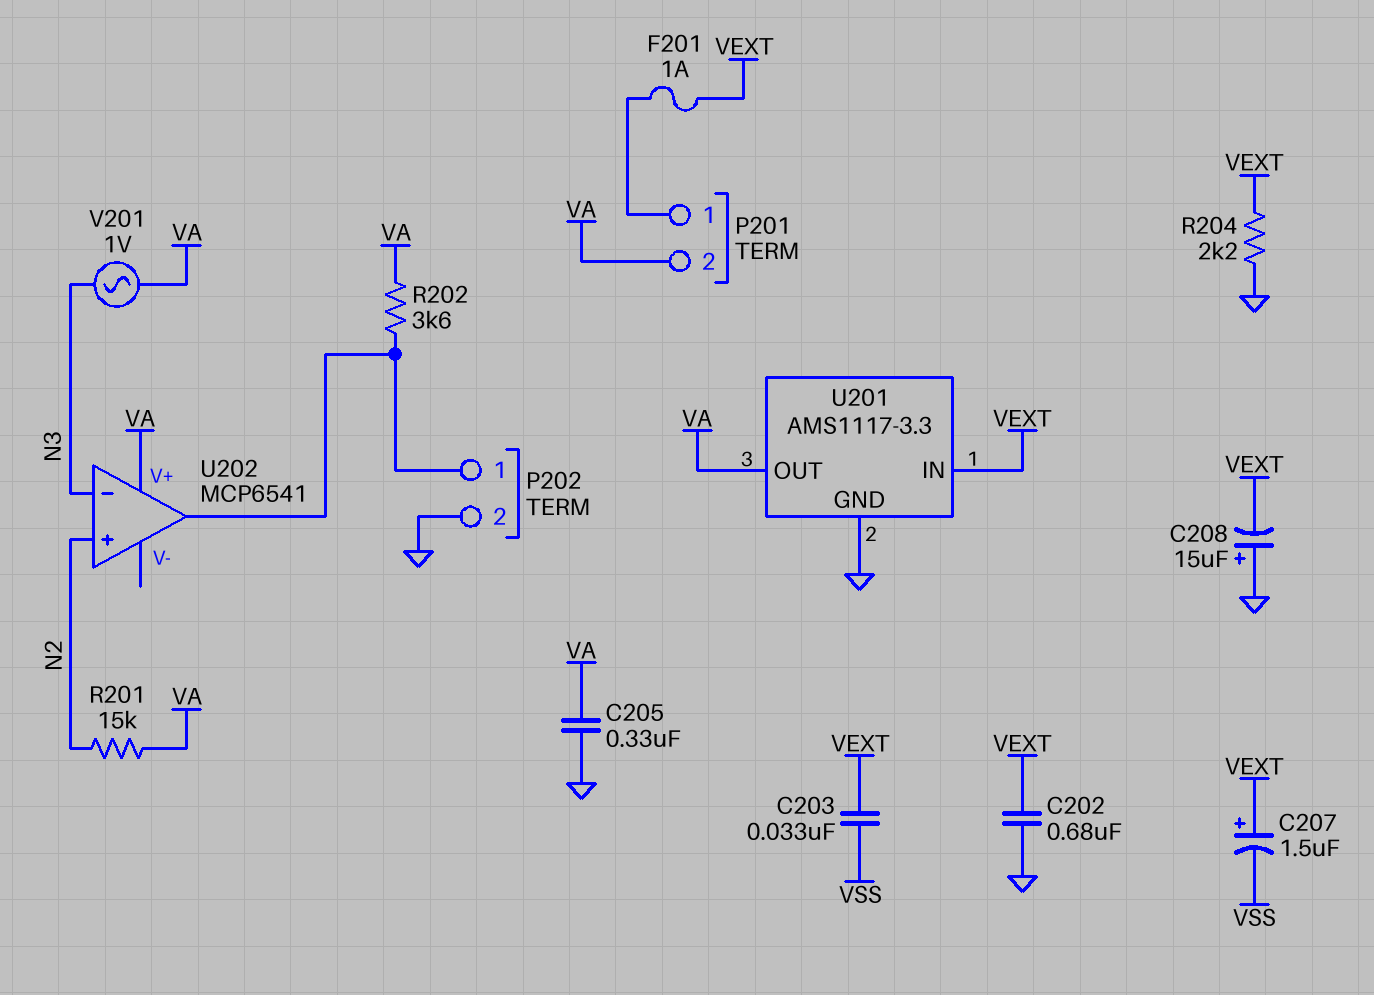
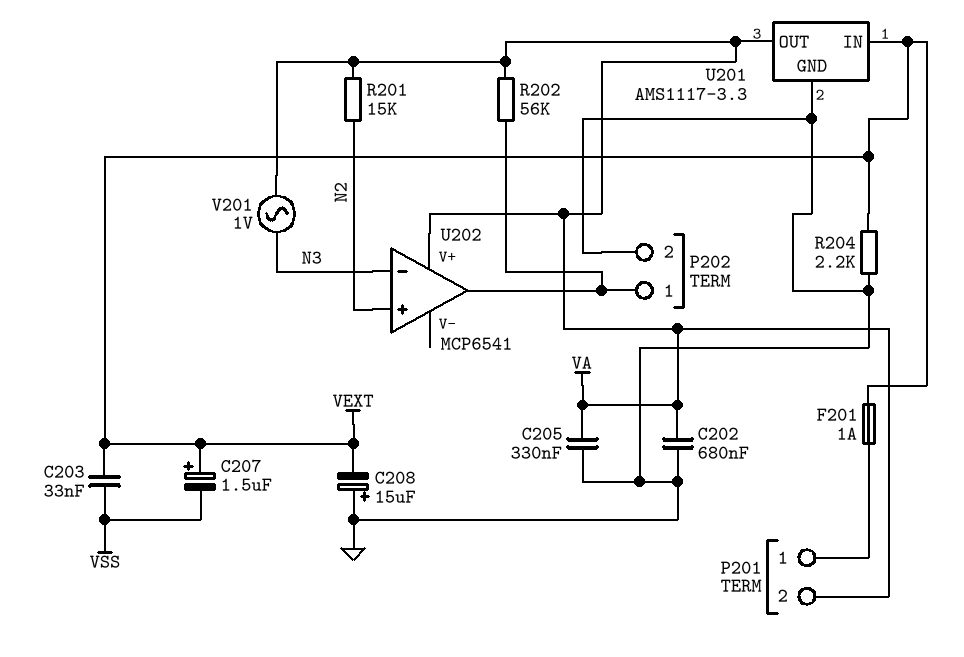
C202: 680nF (GND, VEXT) -> 680nF (GND, VA)
R202: 3.6k (P202/1, VA) -> 56k (P202/1, VA)

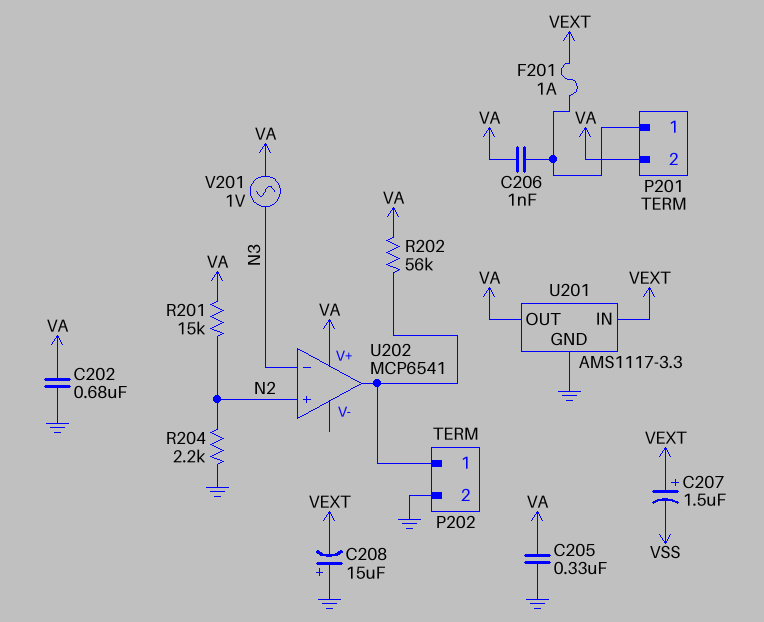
C203: 33nF (VEXT, VSS) -> none
C206: none -> 1nF (P201/1, VA)
R204: 2.2k (GND, VEXT) -> 2.2k (GND, N2)

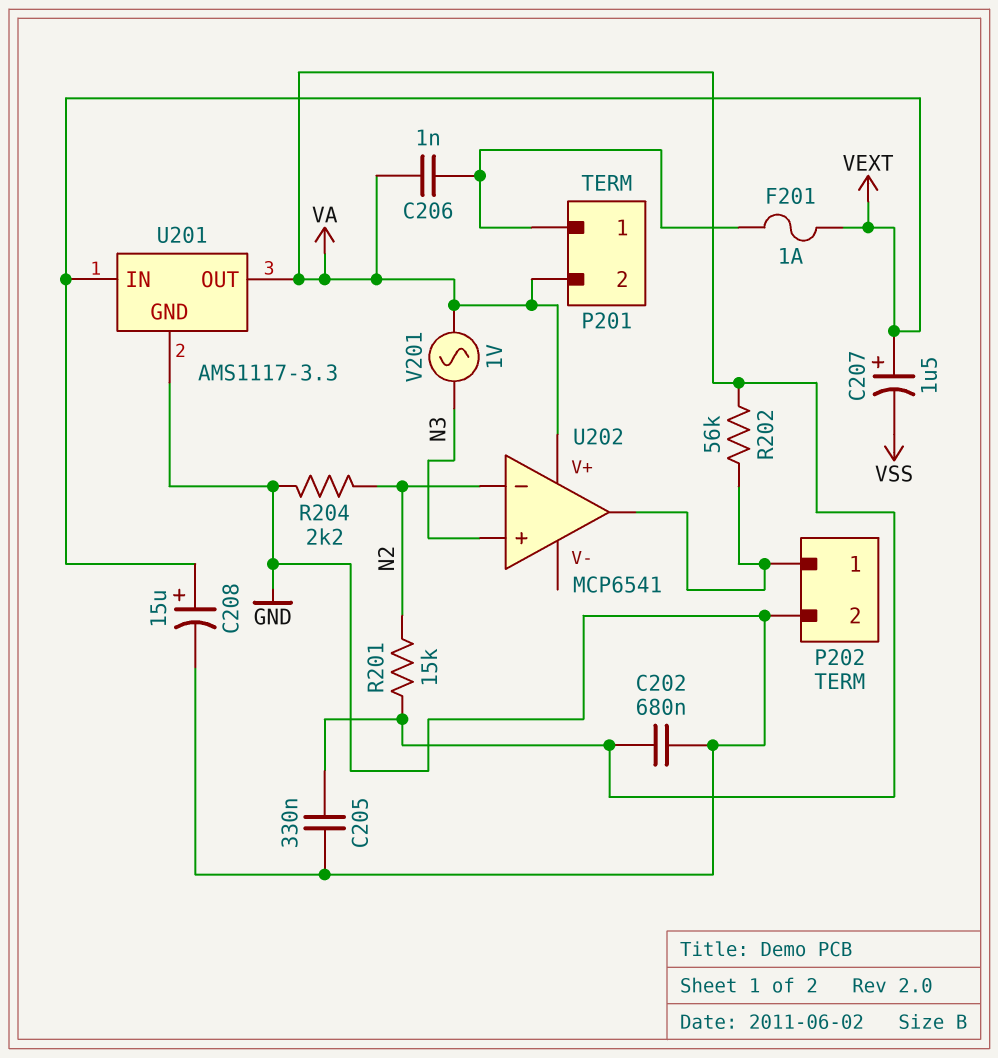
C208: 15uF (plus GND, minus VEXT) -> 15uF (plus VEXT, minus GND)
U202 pin in+: N2 -> N3
U202 pin in-: N3 -> N2

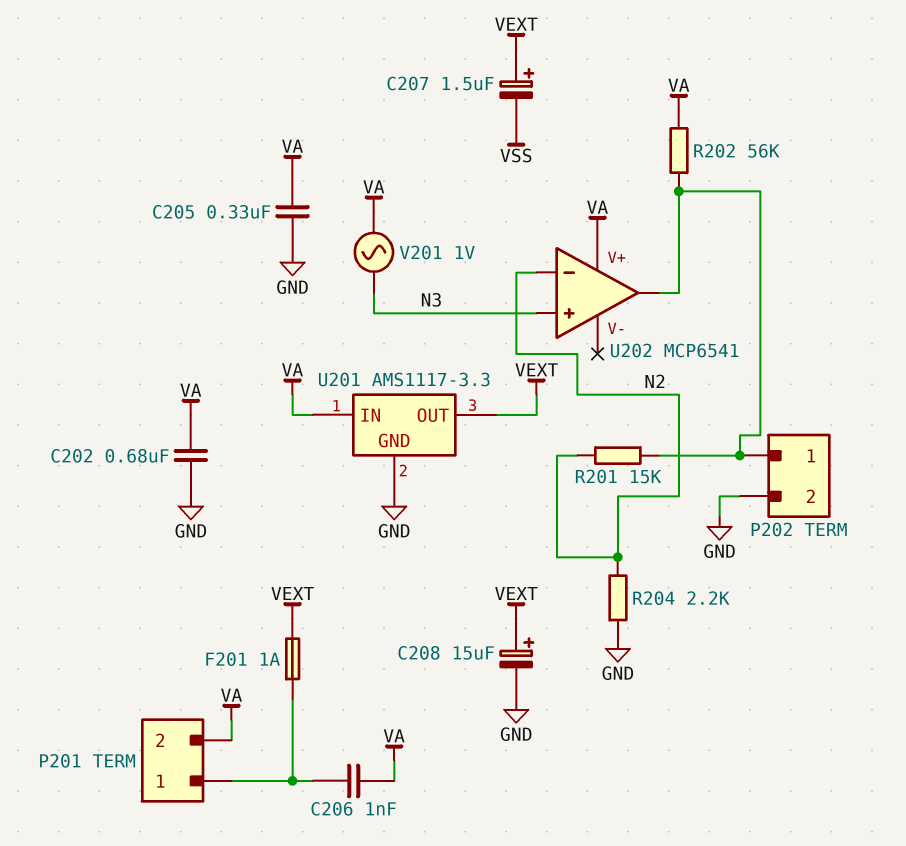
R201: 15k (N2, VA) -> 15k (N2, P202/1)
U201 pin IN: VEXT -> VA
U201 pin OUT: VA -> VEXT

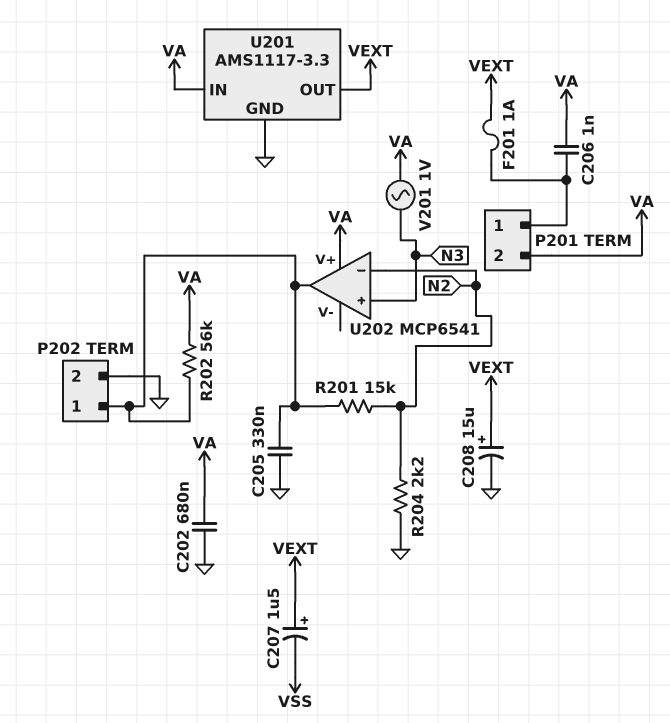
C205: 330nF (GND, VA) -> 330nF (GND, P202/1)

